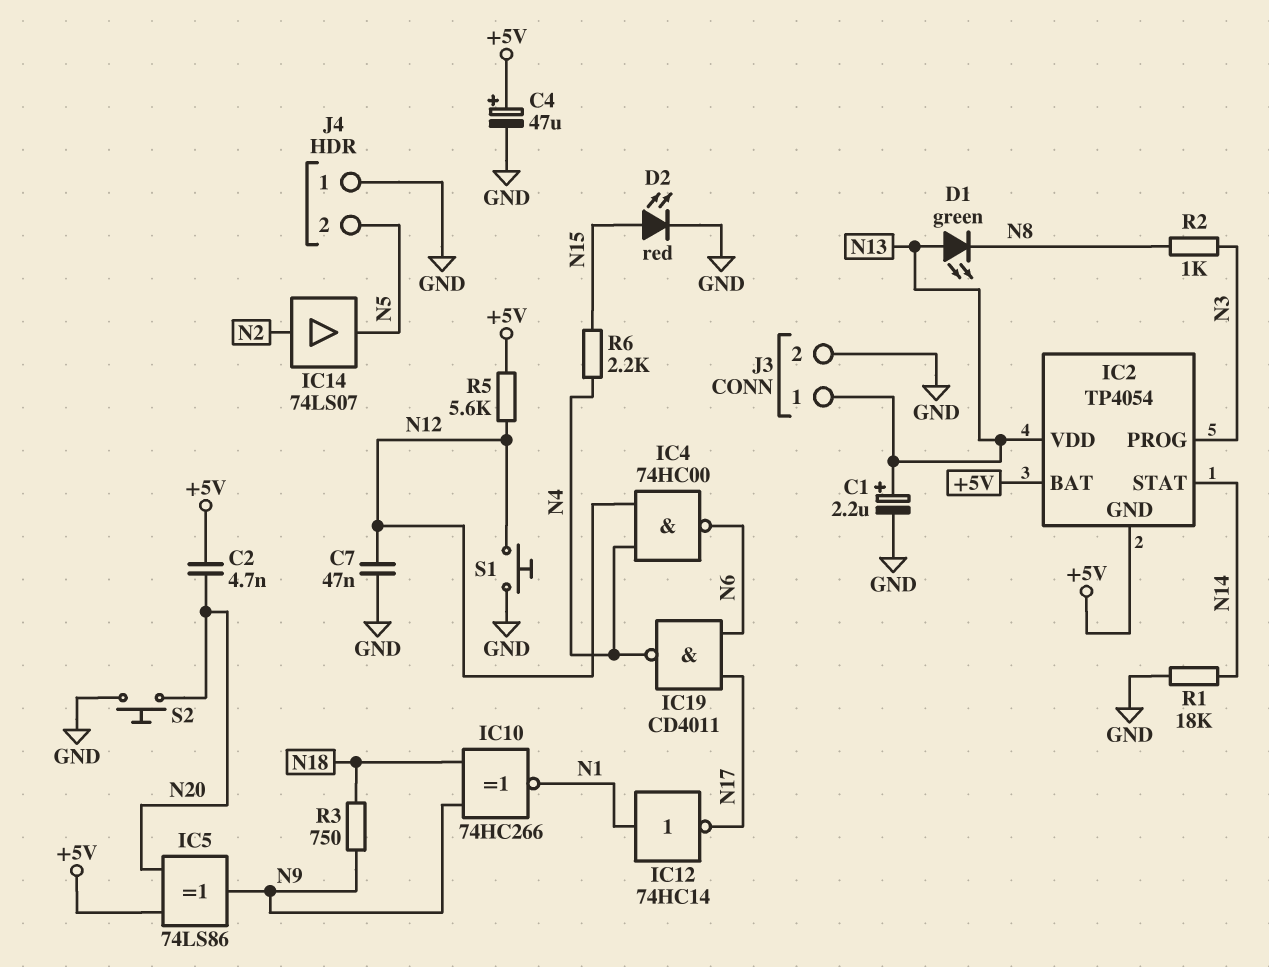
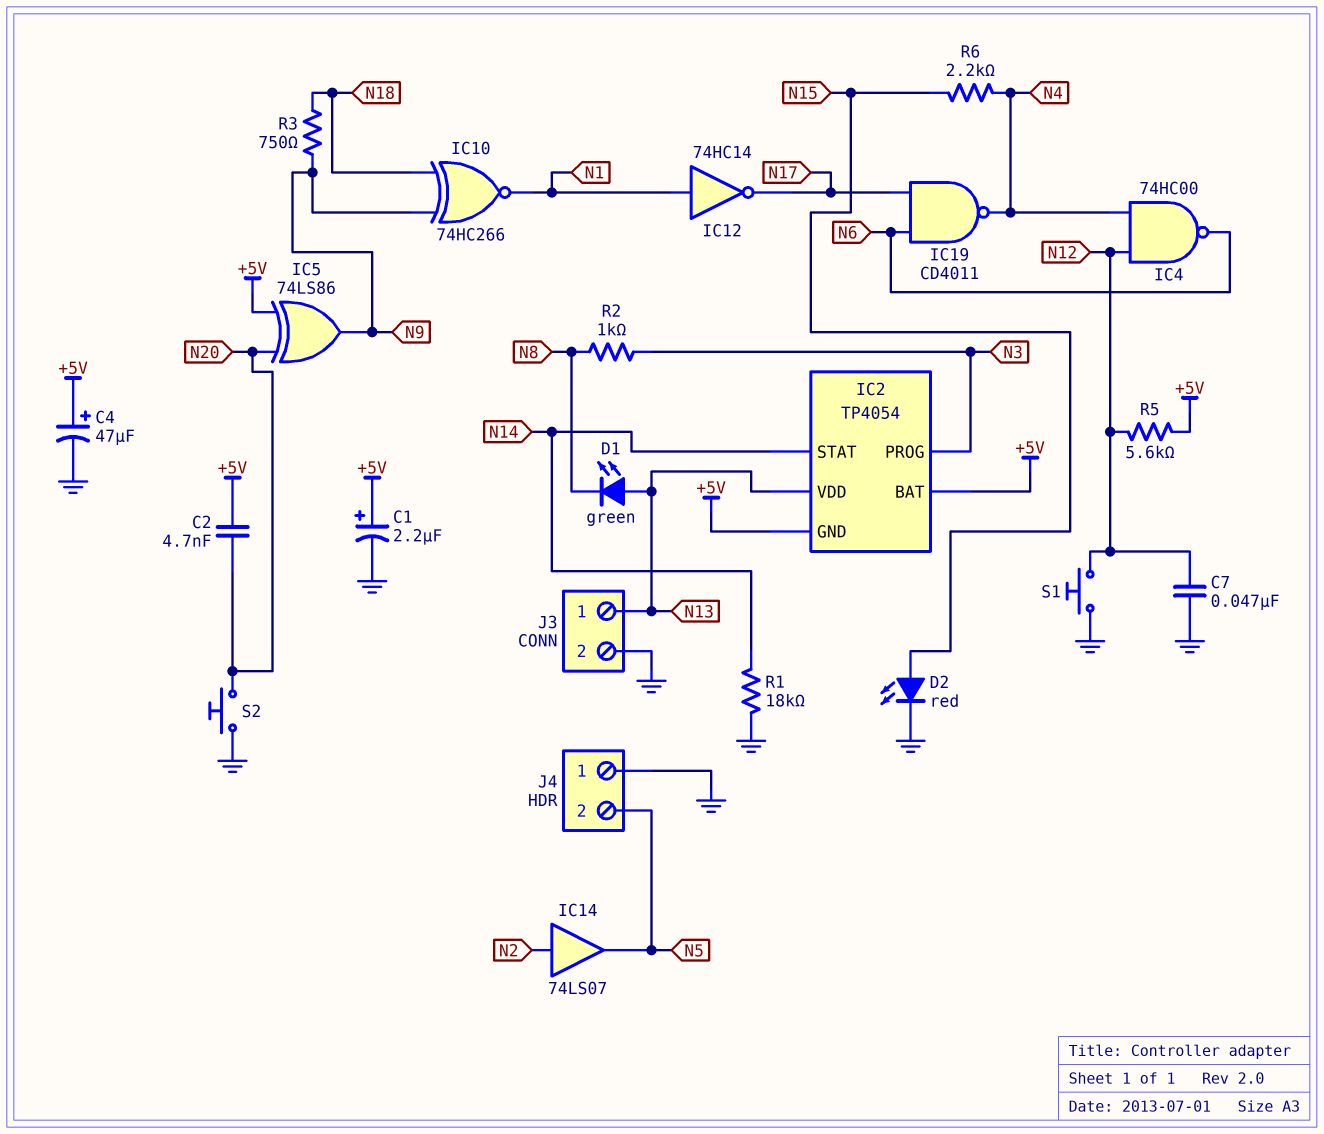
C1: 2.2uF (plus N13, minus GND) -> 2.2uF (plus +5V, minus GND)

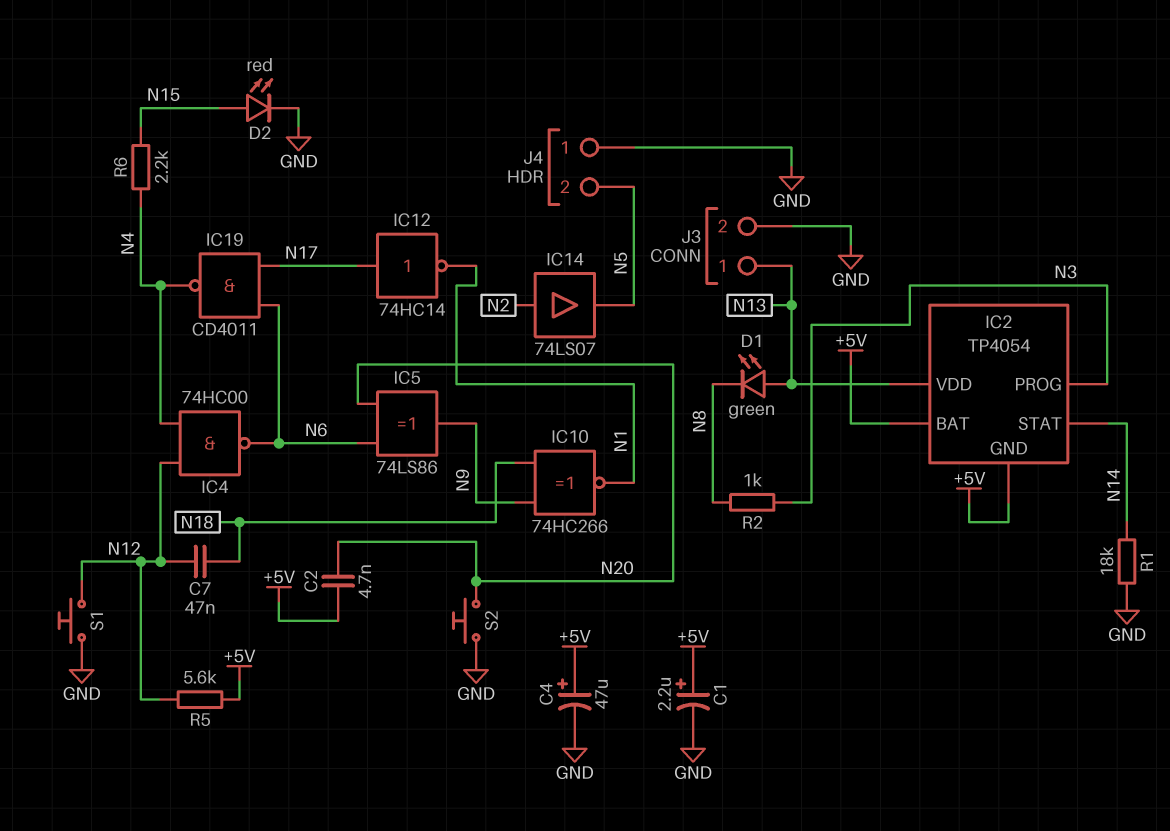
C7: 47nF (GND, N12) -> 47nF (N12, N18)
IC5: XOR 74LS86 (in +5V, in N20, out N9) -> XOR 74LS86 (in N6, in N20, out N9)
IC12: NOT 74HC14 (in N1, out N17) -> NOT 74HC14 (in N17, out N1)
R3: 750 (N9, N18) -> none

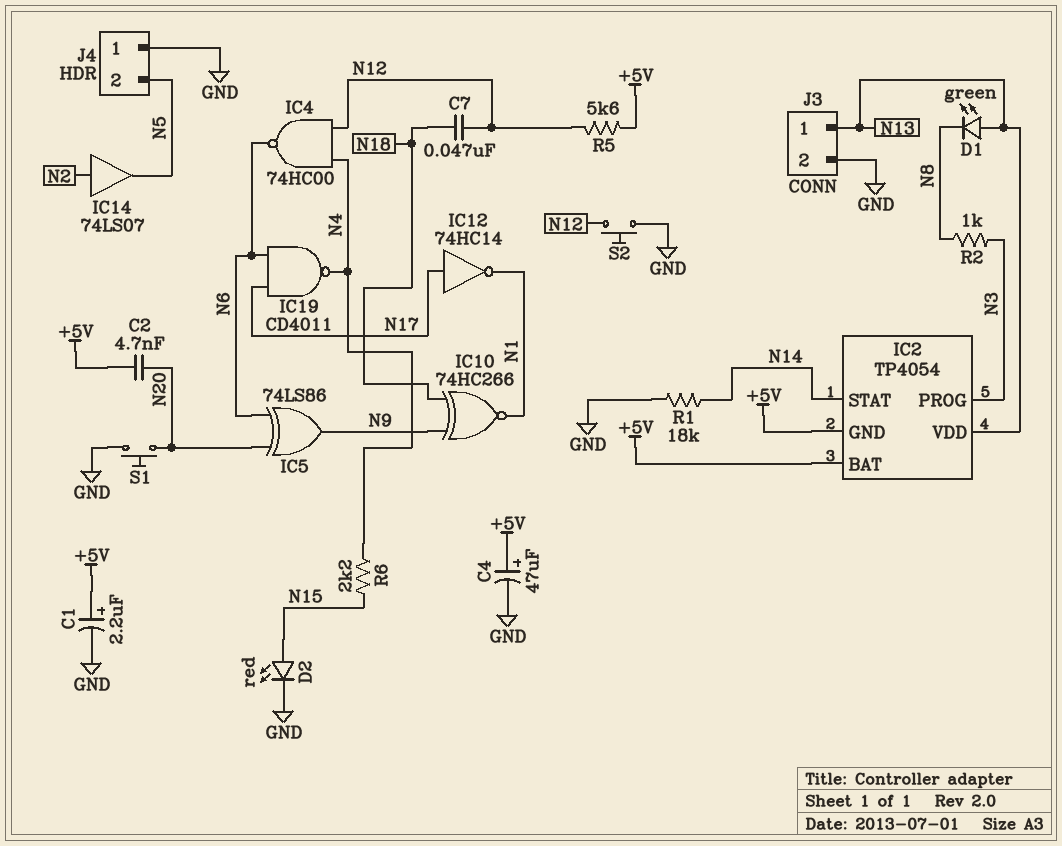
S1: button (GND, N12) -> button (GND, N20)
S2: button (GND, N20) -> button (GND, N12)

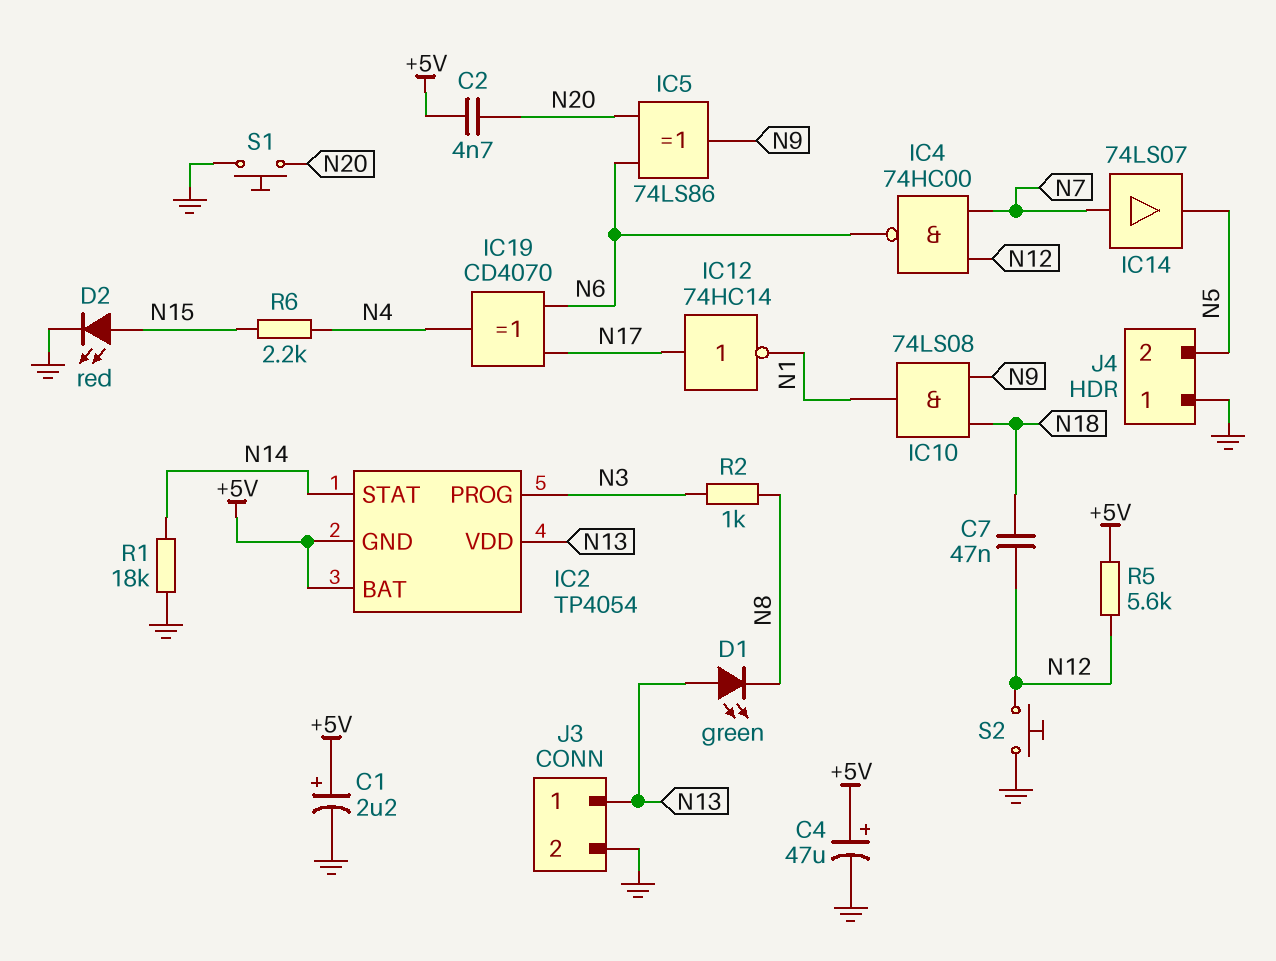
IC4: NAND 74HC00 (in N4, in N12, out N6) -> NAND 74HC00 (in N7, in N12, out N6)
IC10: XNOR 74HC266 (in N9, in N18, out N1) -> AND 74LS08 (in N9, in N18, out N1)
IC14: buffer 74LS07 (in N2, out N5) -> buffer 74LS07 (in N7, out N5)
IC19: NAND CD4011 (in N6, in N17, out N4) -> XOR CD4070 (in N6, in N17, out N4)

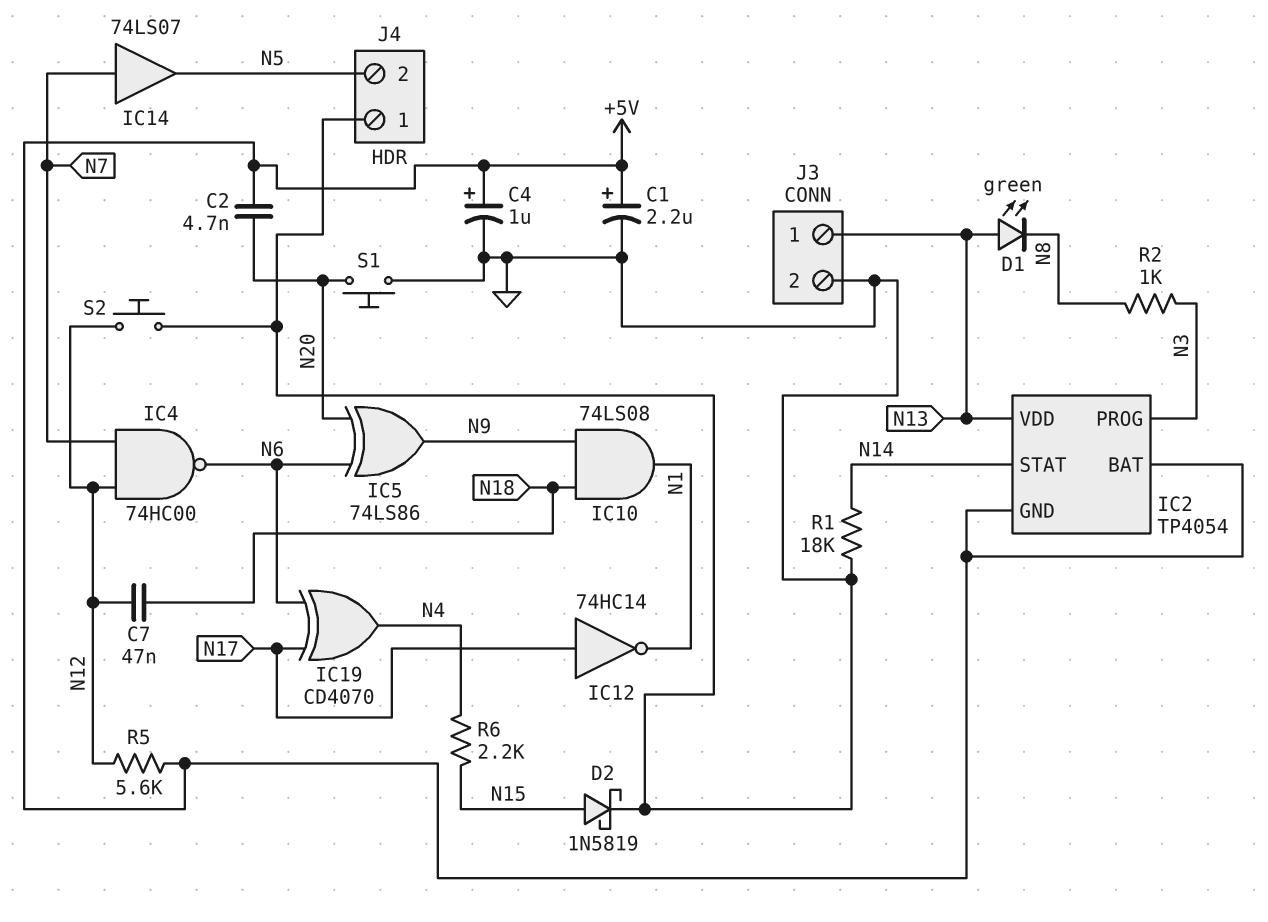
C4: 47uF (plus +5V, minus GND) -> 1uF (plus +5V, minus GND)
D2: LED red (A N15, K GND) -> schottky 1N5819 (A N15, K GND)

